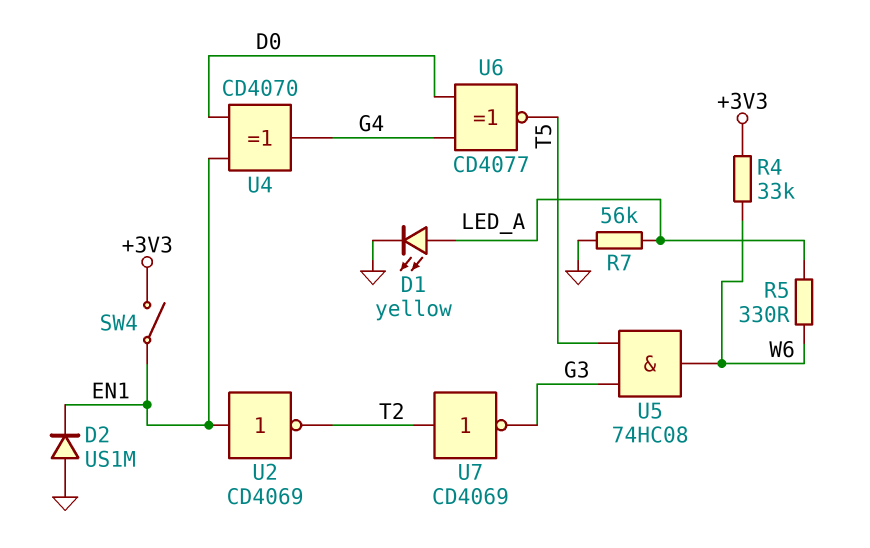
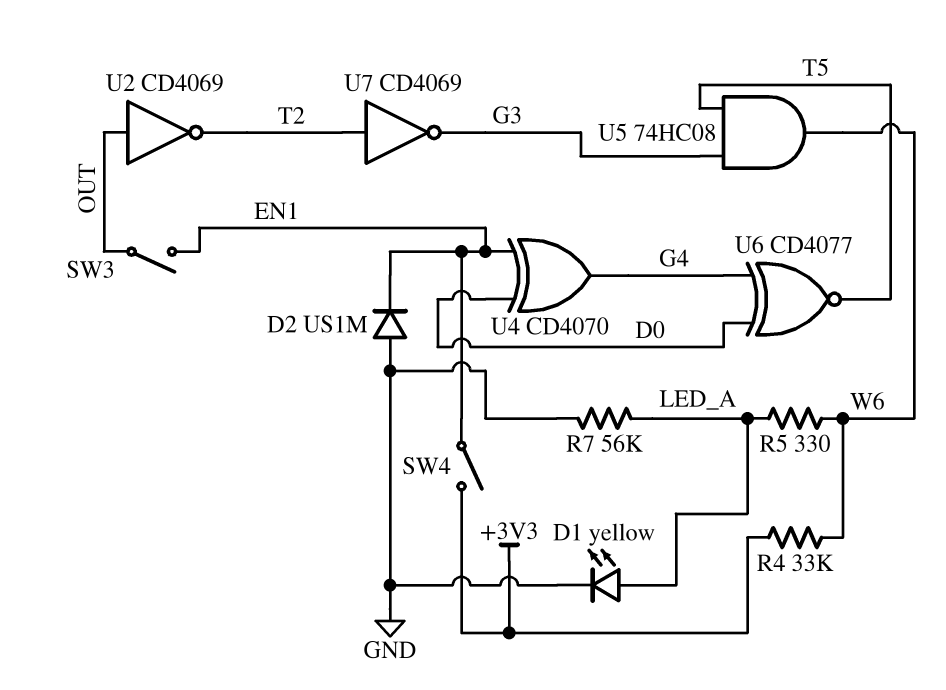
SW3: none -> switch (EN1, OUT)
U2: NOT CD4069 (in EN1, out T2) -> NOT CD4069 (in OUT, out T2)

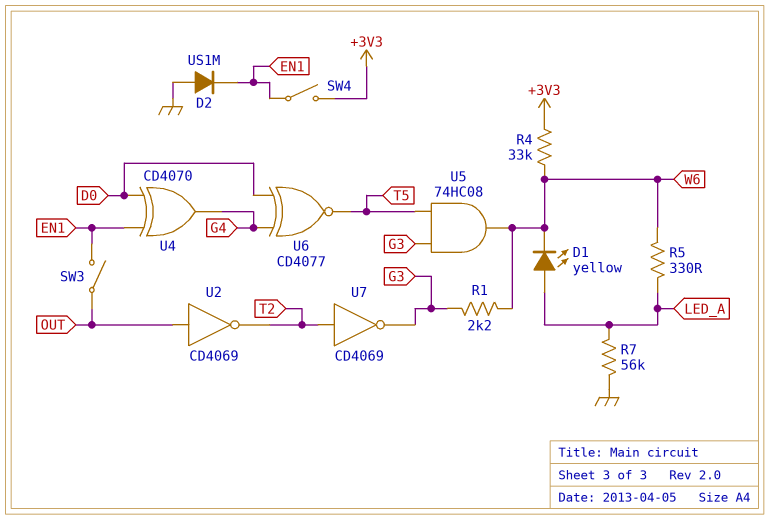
D1: LED yellow (A LED_A, K GND) -> LED yellow (A LED_A, K W6)
R1: none -> 2.2k (G3, W6)

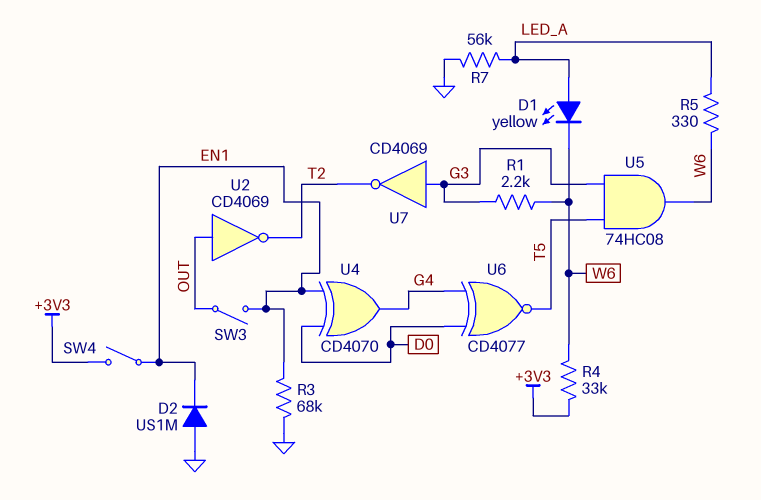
R3: none -> 68k (EN1, GND)
U7: NOT CD4069 (in T2, out G3) -> NOT CD4069 (in G3, out T2)

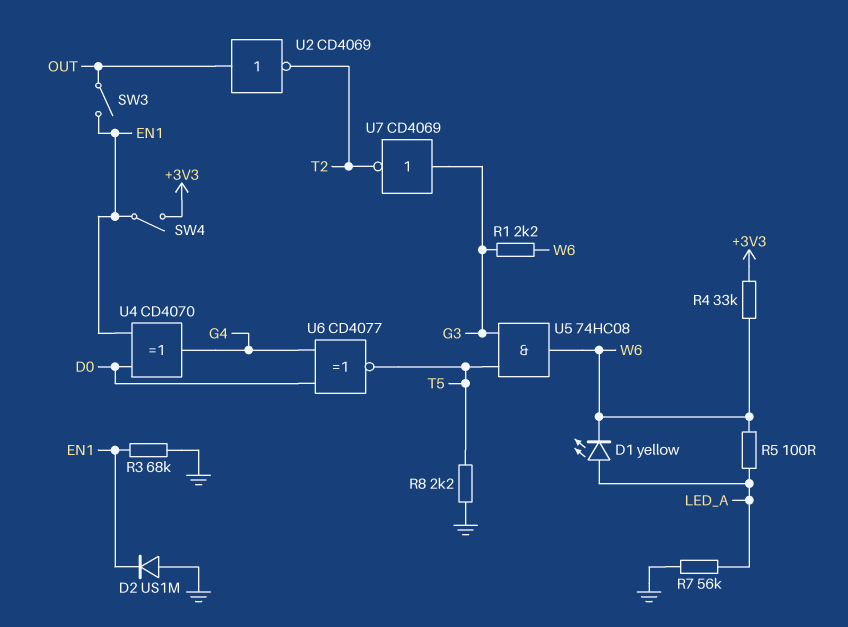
R5: 330 (LED_A, W6) -> 100 (LED_A, W6)
R8: none -> 2.2k (GND, T5)

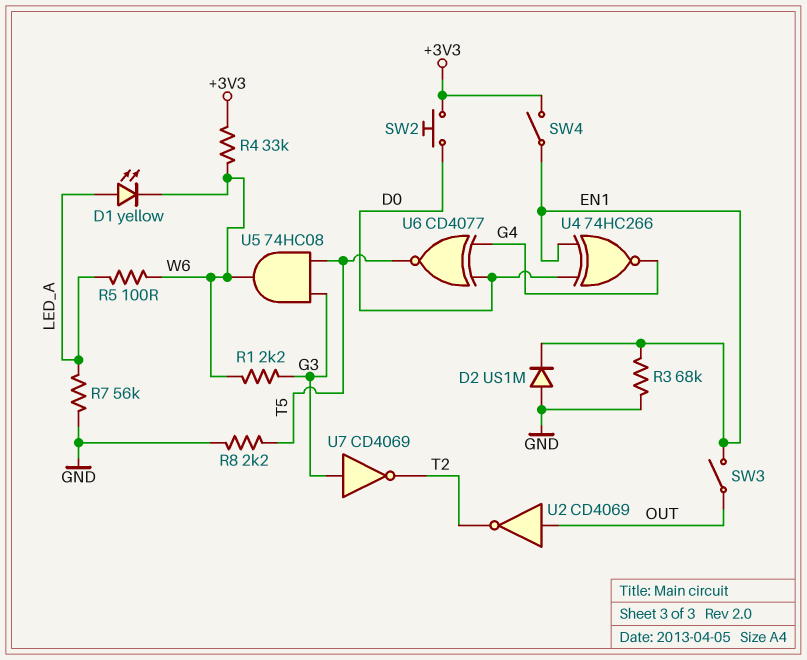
SW2: none -> button (+3V3, D0)
U4: XOR CD4070 (in D0, in EN1, out G4) -> XNOR 74HC266 (in D0, in EN1, out G4)

